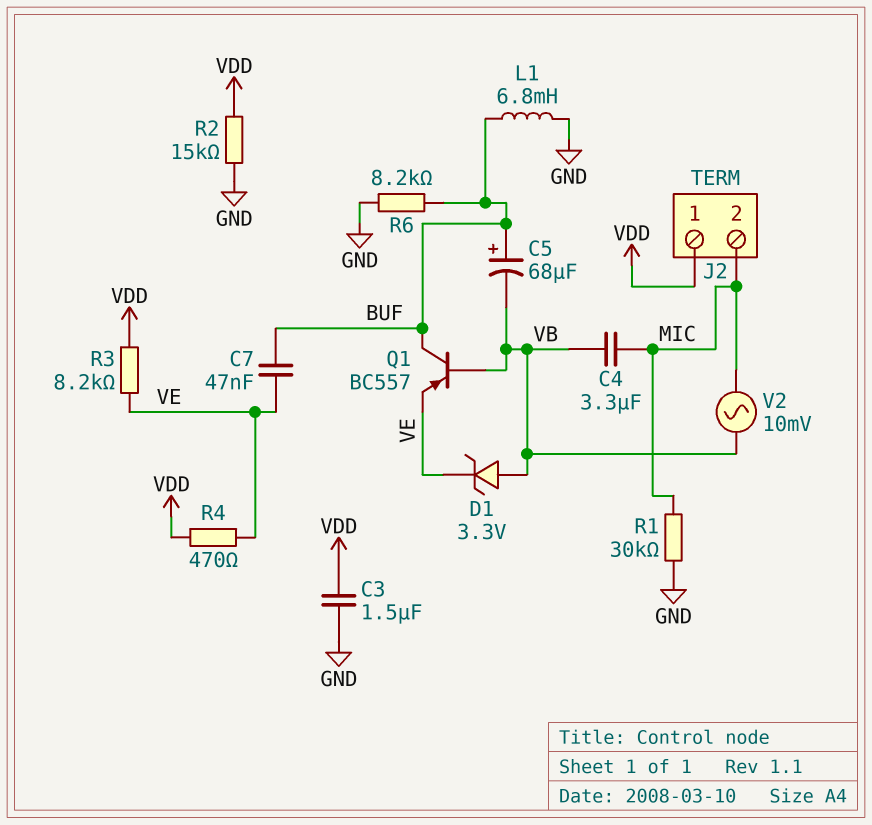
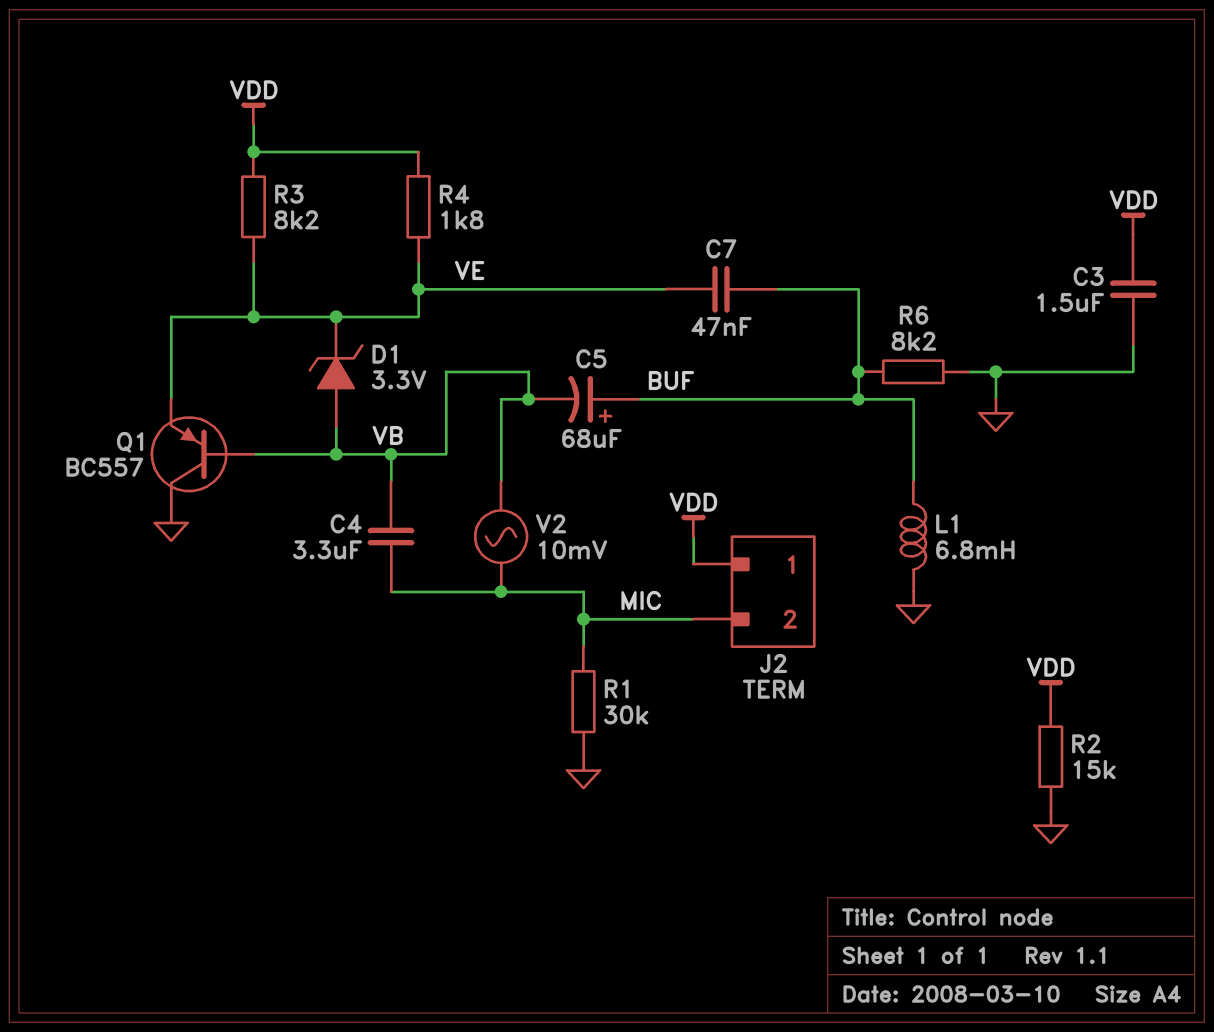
Q1: PNP BC557 (B VB, C BUF, E VE) -> PNP BC557 (B VB, C GND, E VE)
R4: 470 (VDD, VE) -> 1.8k (VDD, VE)

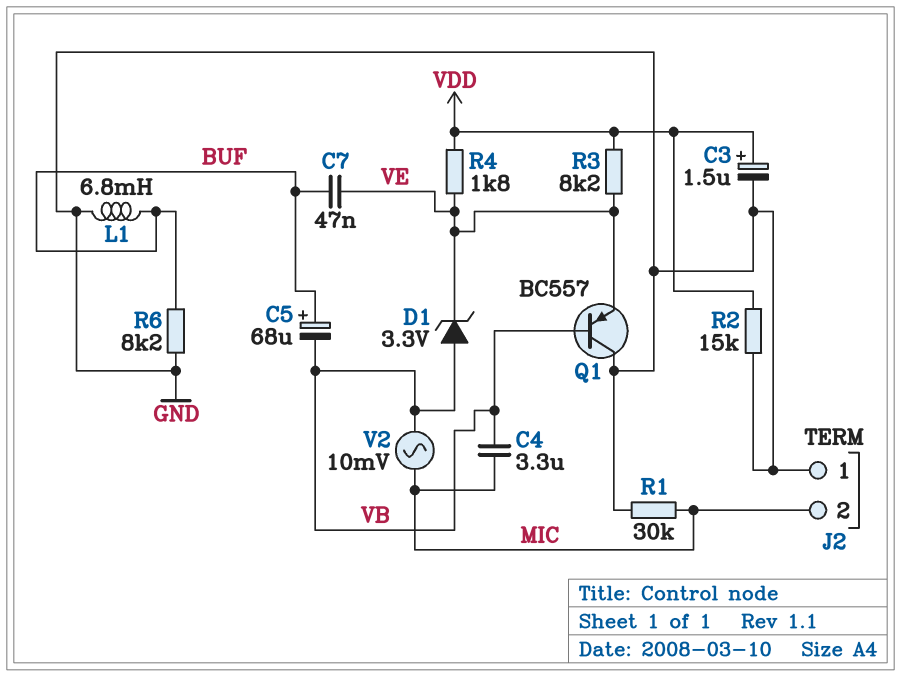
C3: 1.5uF (GND, VDD) -> 1.5uF (plus VDD, minus GND)
J2 pin 1: VDD -> GND

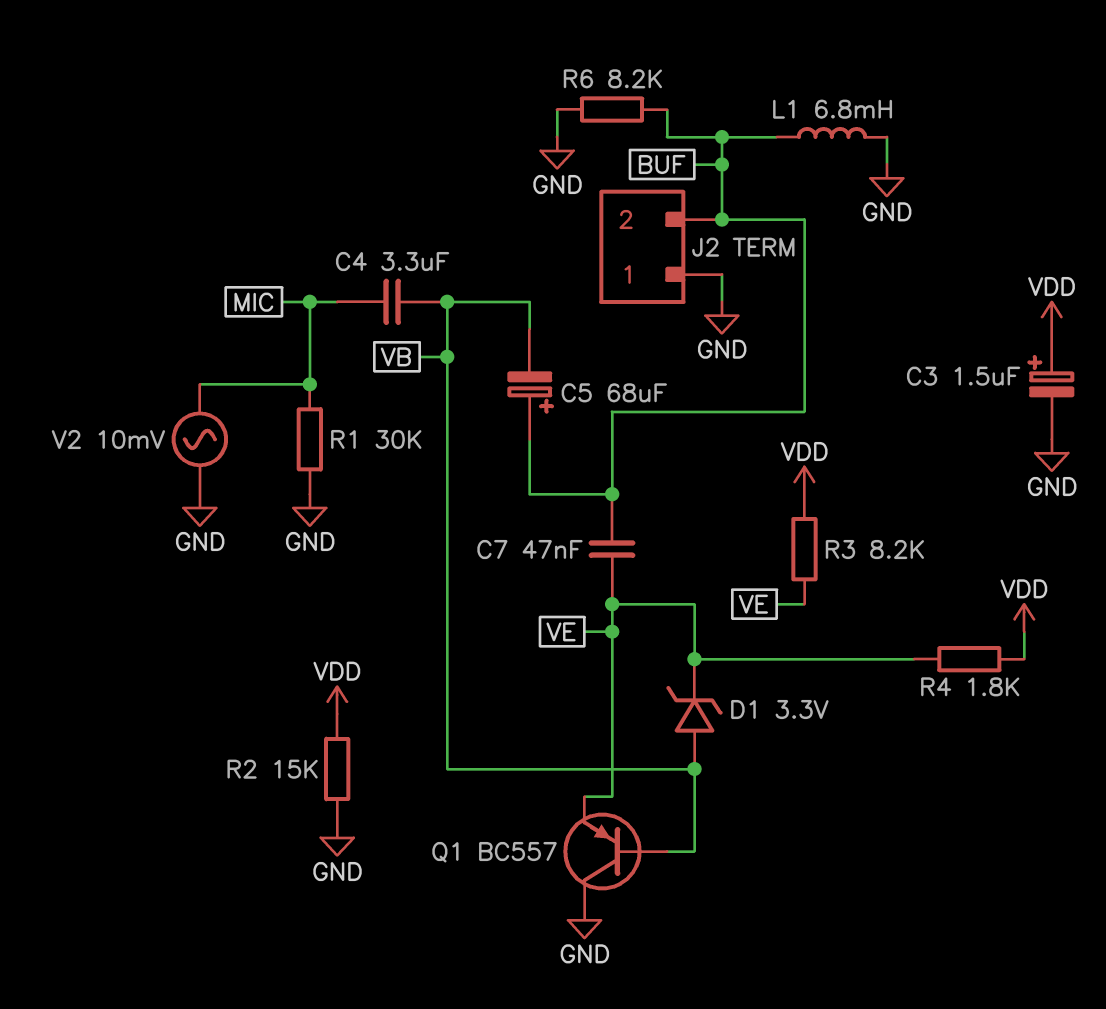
J2 pin 2: MIC -> BUF
V2: AC 10mV (MIC, VB) -> AC 10mV (GND, MIC)

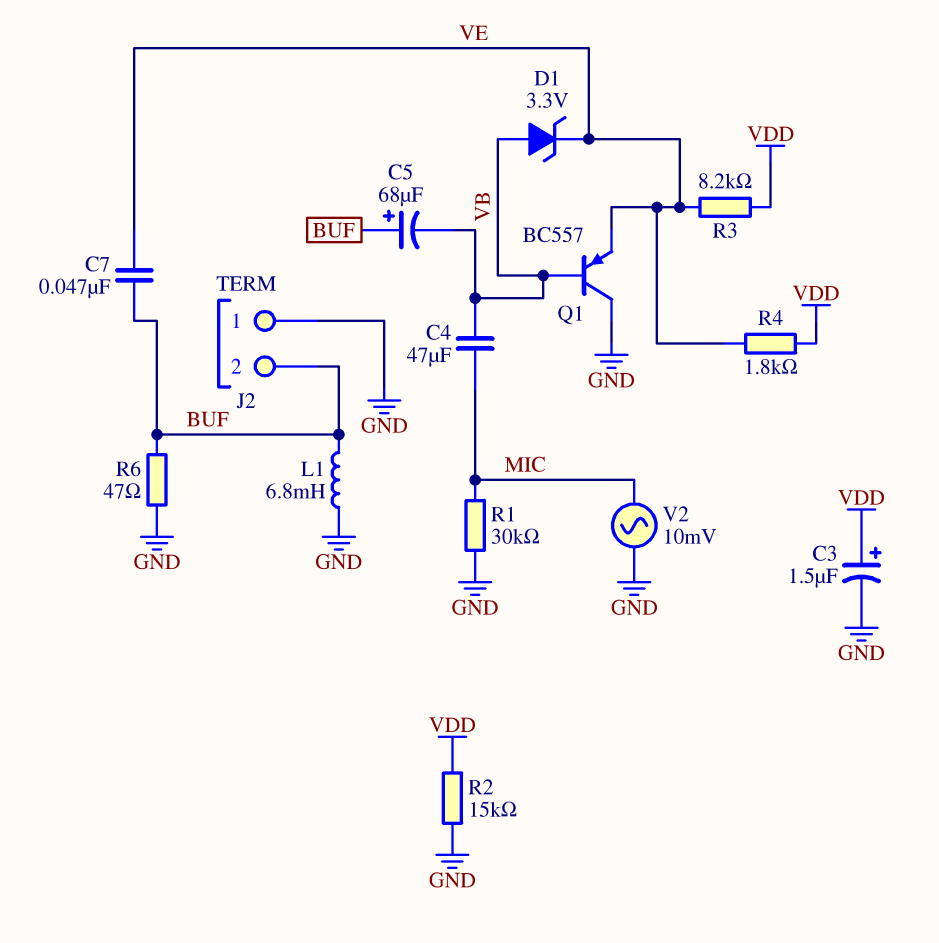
C4: 3.3uF (MIC, VB) -> 47uF (MIC, VB)
R6: 8.2k (BUF, GND) -> 47 (BUF, GND)

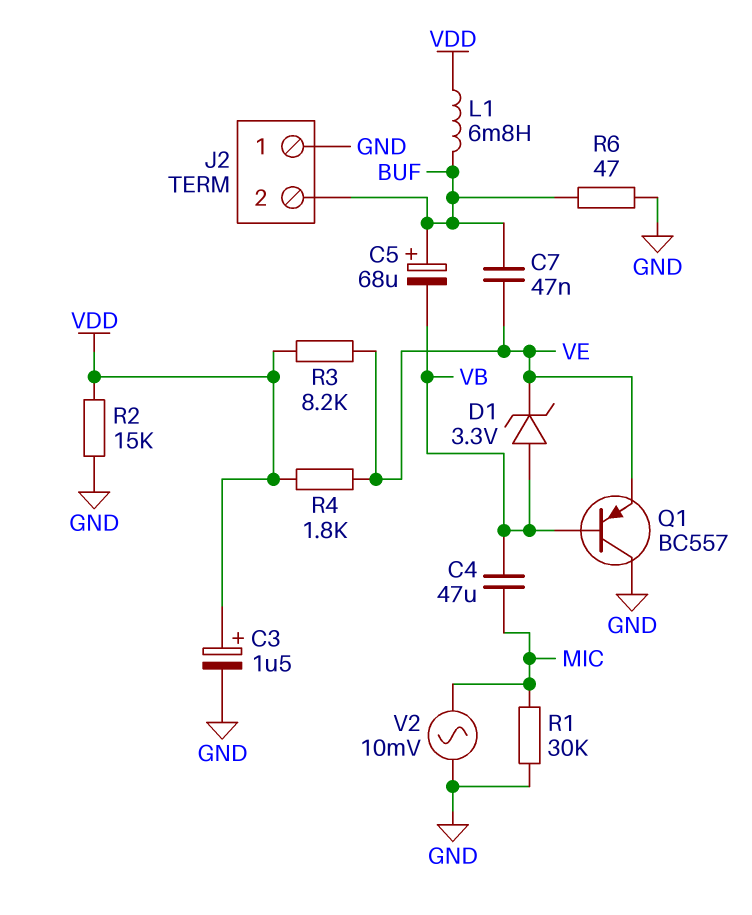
L1: 6.8mH (BUF, GND) -> 6.8mH (BUF, VDD)

